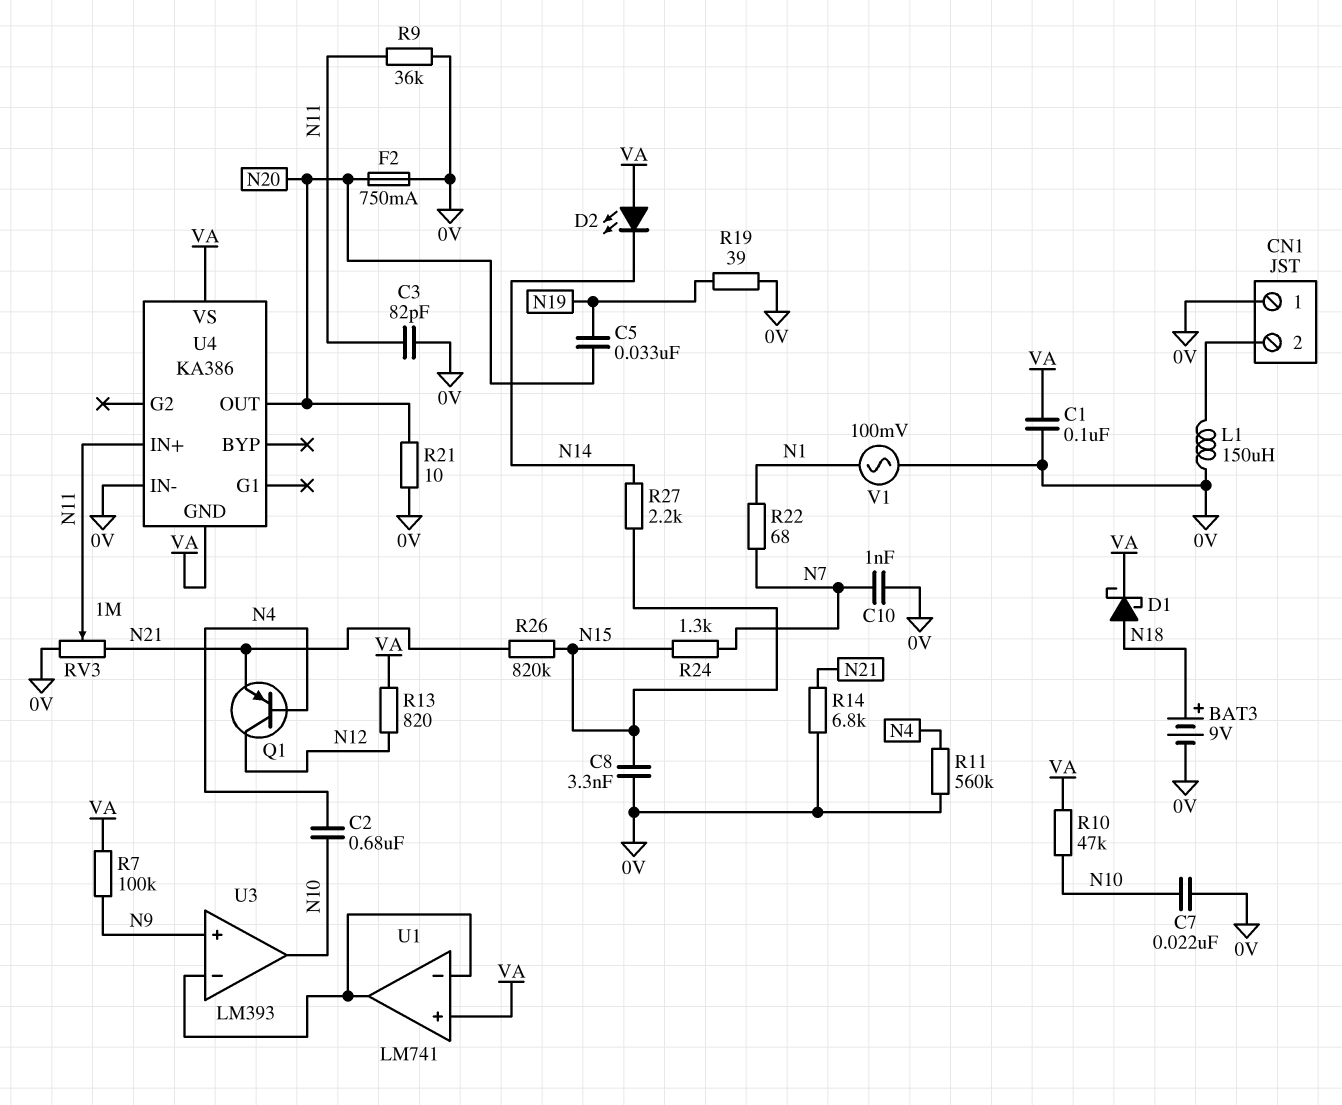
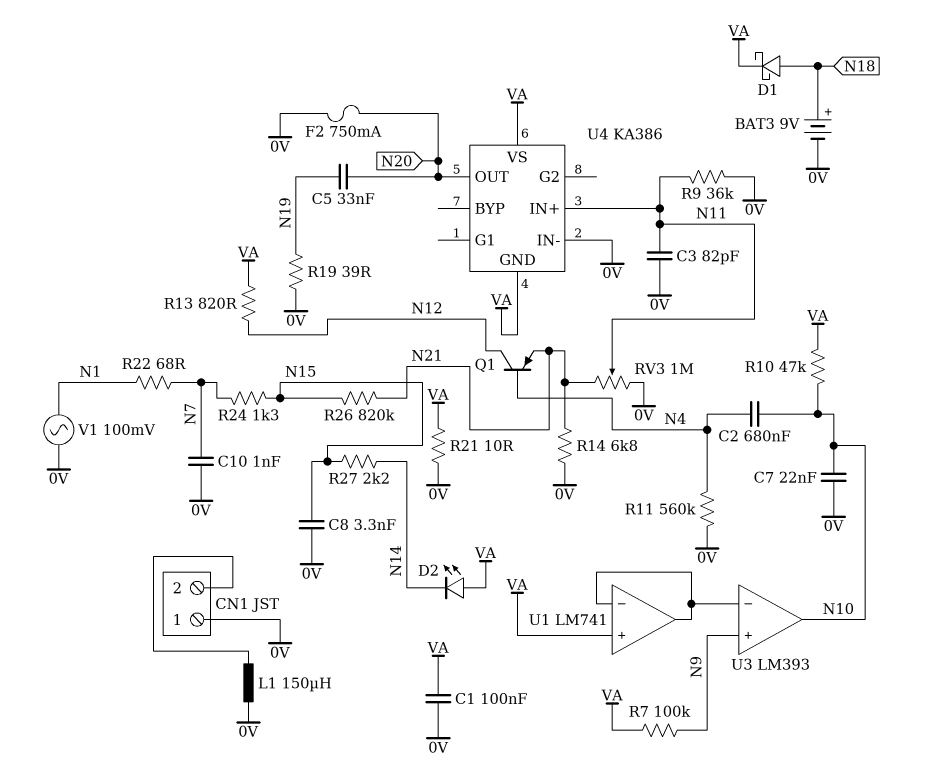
R21: 10 (0V, N20) -> 10 (0V, VA)

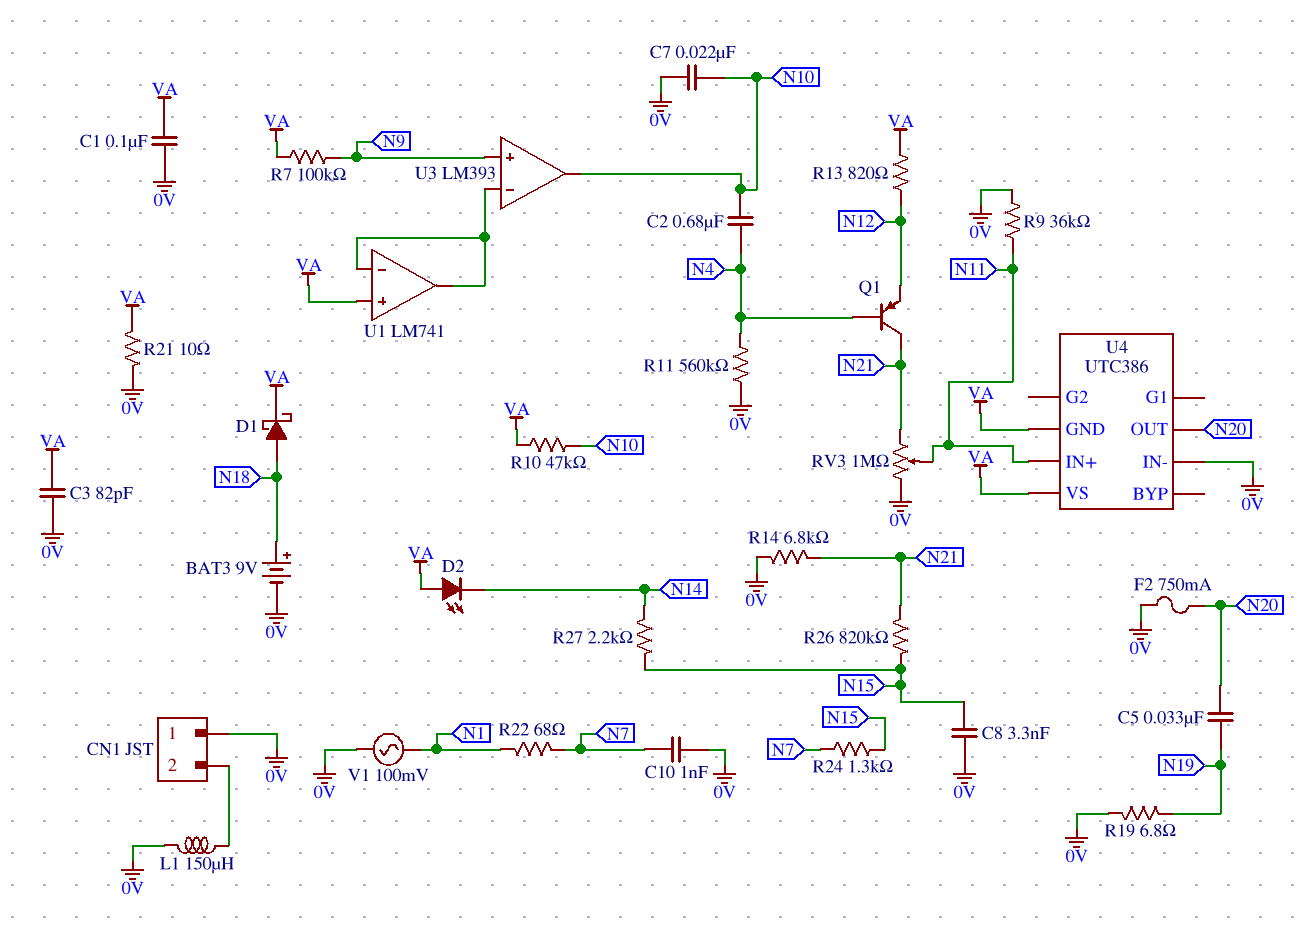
C3: 82pF (0V, N11) -> 82pF (0V, VA)
Q1: PNP (B N4, C N12, E N21) -> PNP (B N4, C N21, E N12)
R19: 39 (0V, N19) -> 6.8 (0V, N19)
U4: KA386 -> UTC386

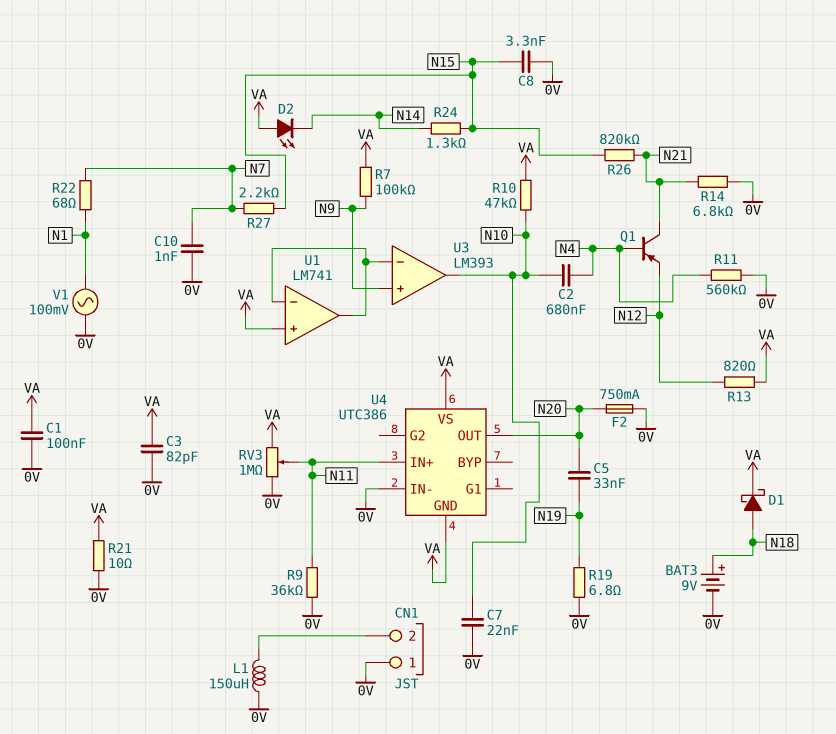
R24: 1.3k (N7, N15) -> 1.3k (N14, N15)
R27: 2.2k (N14, N15) -> 2.2k (N7, N15)
RV3: 1M (0V, N21, wiper N11) -> 1M (0V, VA, wiper N11)

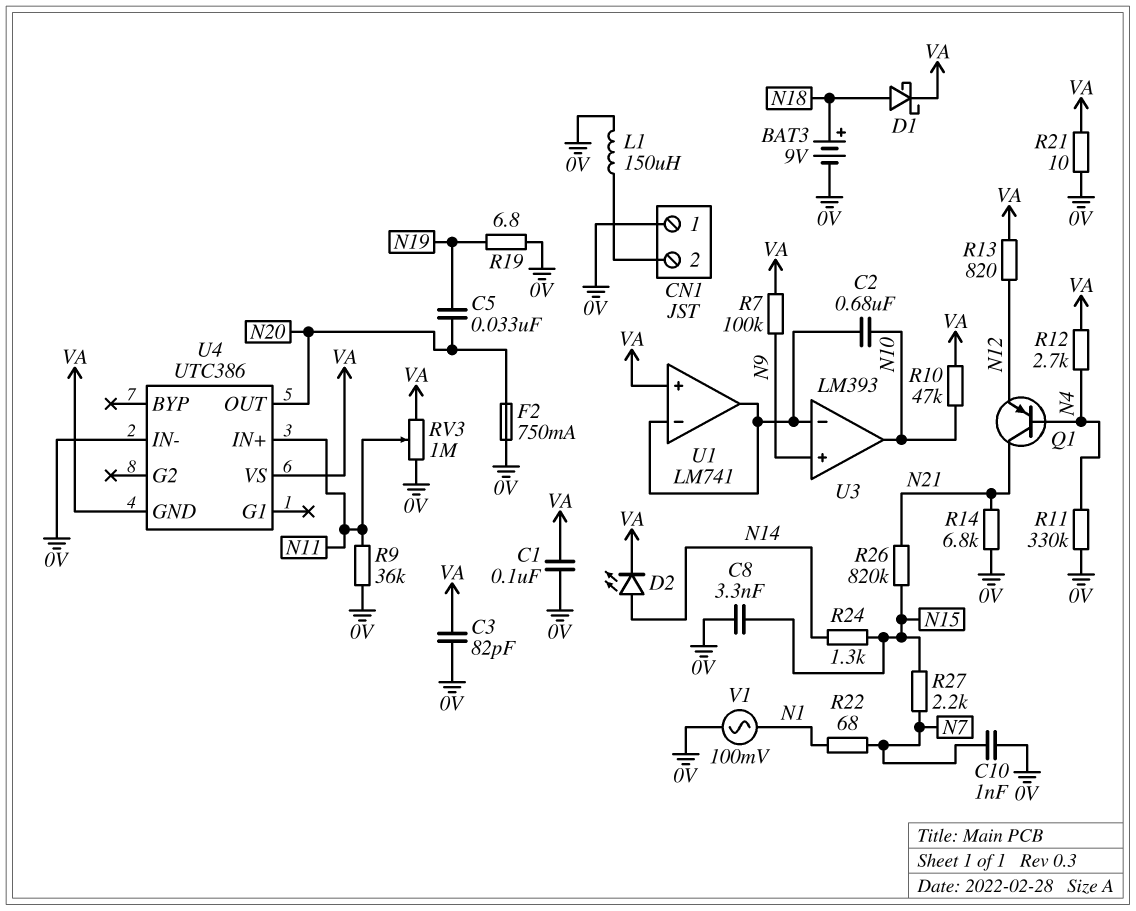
C2: 680nF (N4, N10) -> 680nF (N10, U1/in-)
C7: 22nF (0V, N10) -> none
D2: LED (A VA, K N14) -> LED (A N14, K VA)
R11: 560k (0V, N4) -> 330k (0V, N4)
R12: none -> 2.7k (N4, VA)

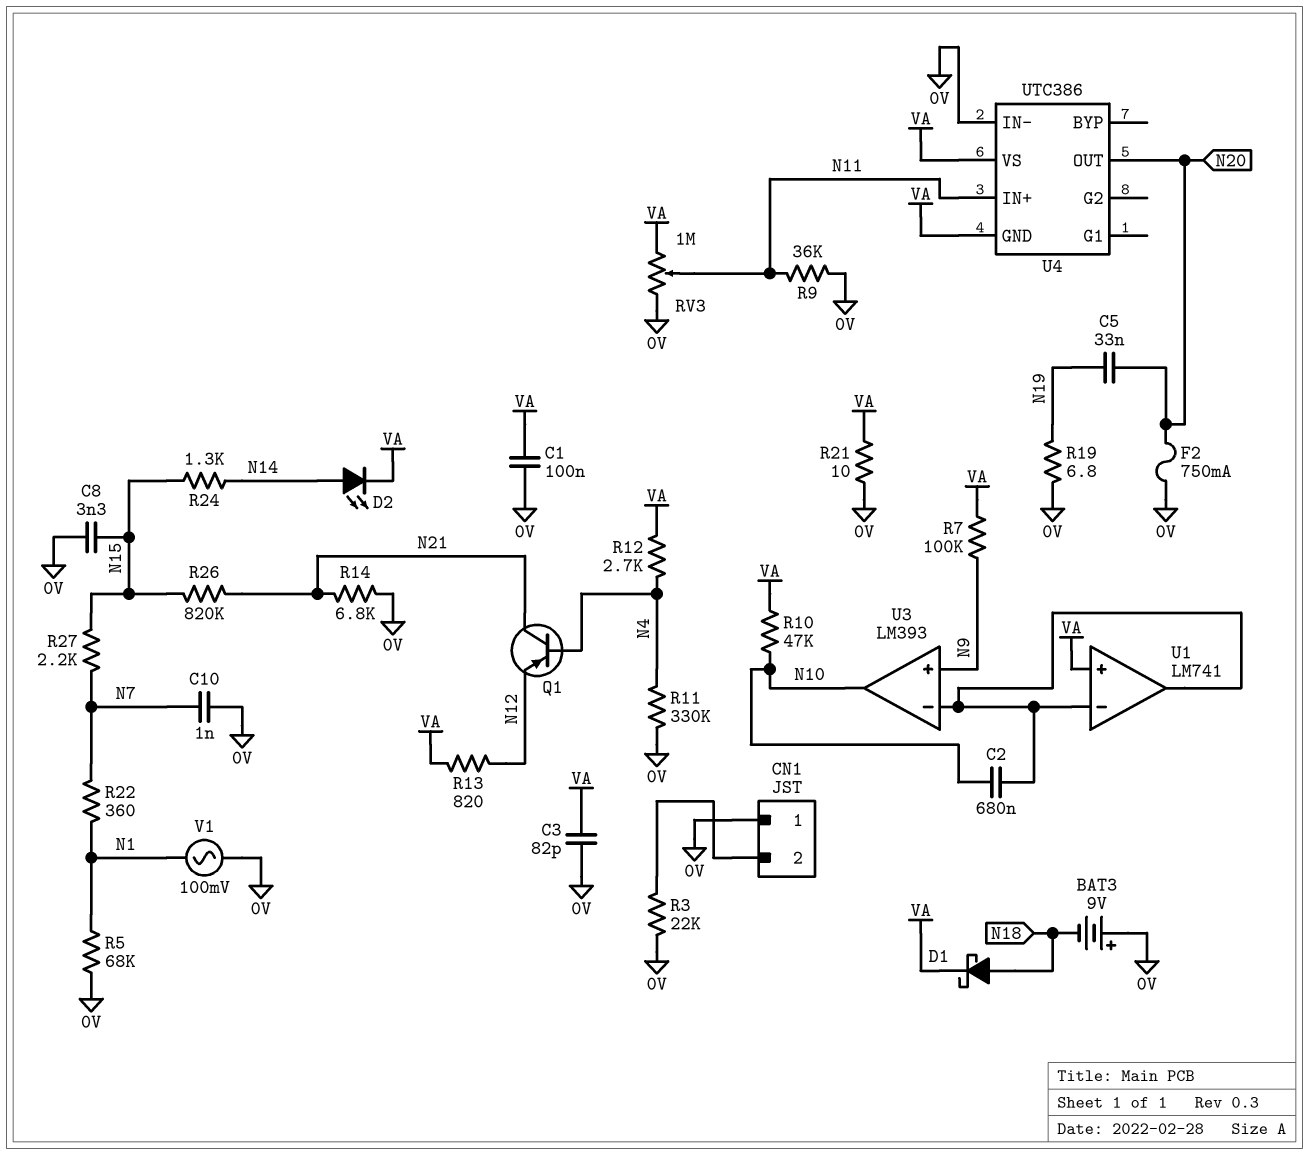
BAT3: 9V (plus N18, minus 0V) -> 9V (plus 0V, minus N18)
L1: 150uH (0V, CN1/2) -> none
R3: none -> 22k (0V, CN1/2)
R5: none -> 68k (0V, N1)
R22: 68 (N1, N7) -> 360 (N1, N7)

